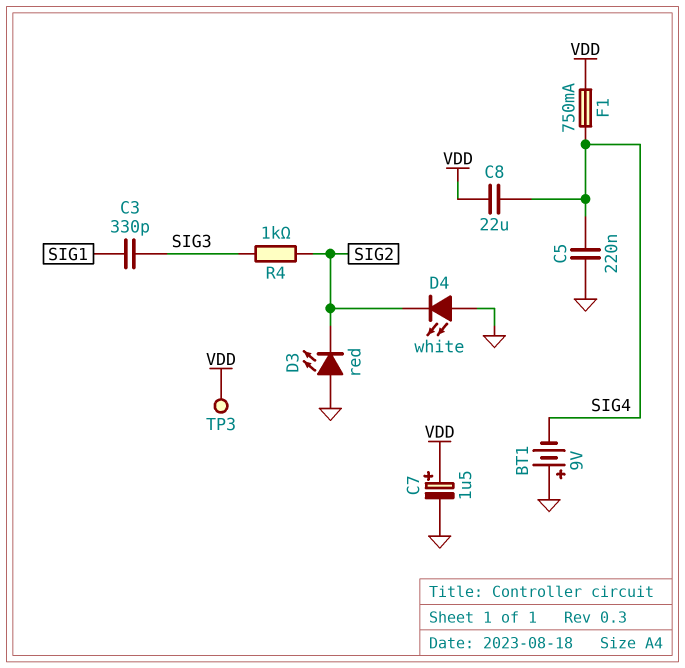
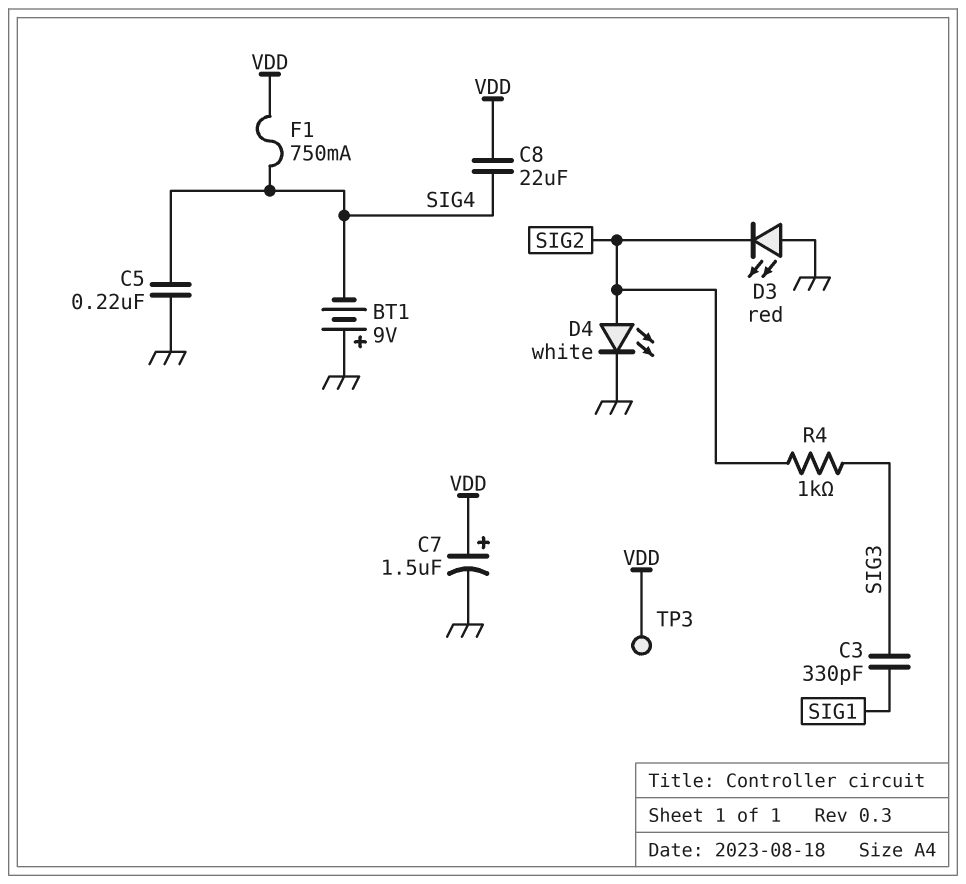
D4: LED white (A GND, K SIG2) -> LED white (A SIG2, K GND)

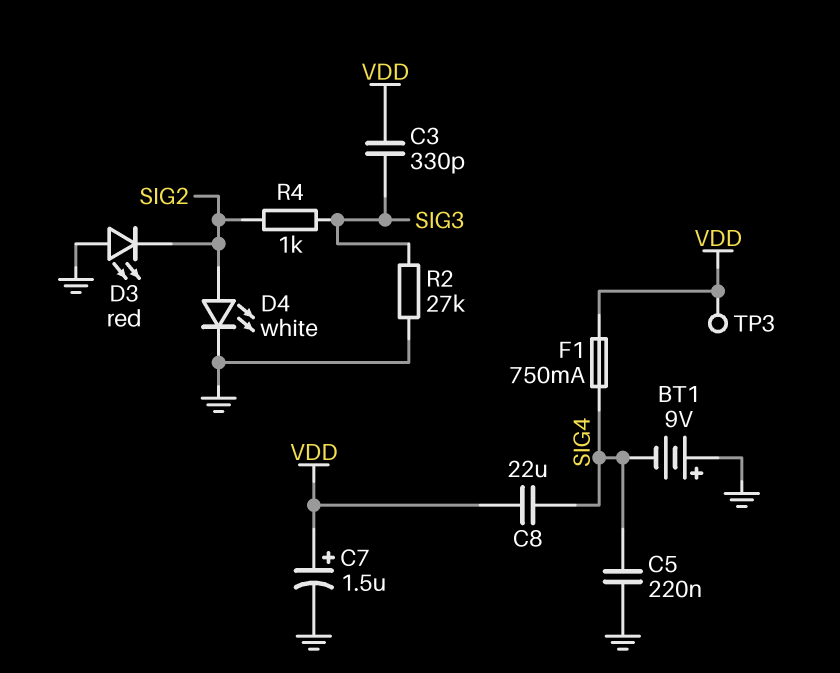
C3: 330pF (SIG1, SIG3) -> 330pF (SIG3, VDD)
R2: none -> 27k (GND, SIG3)

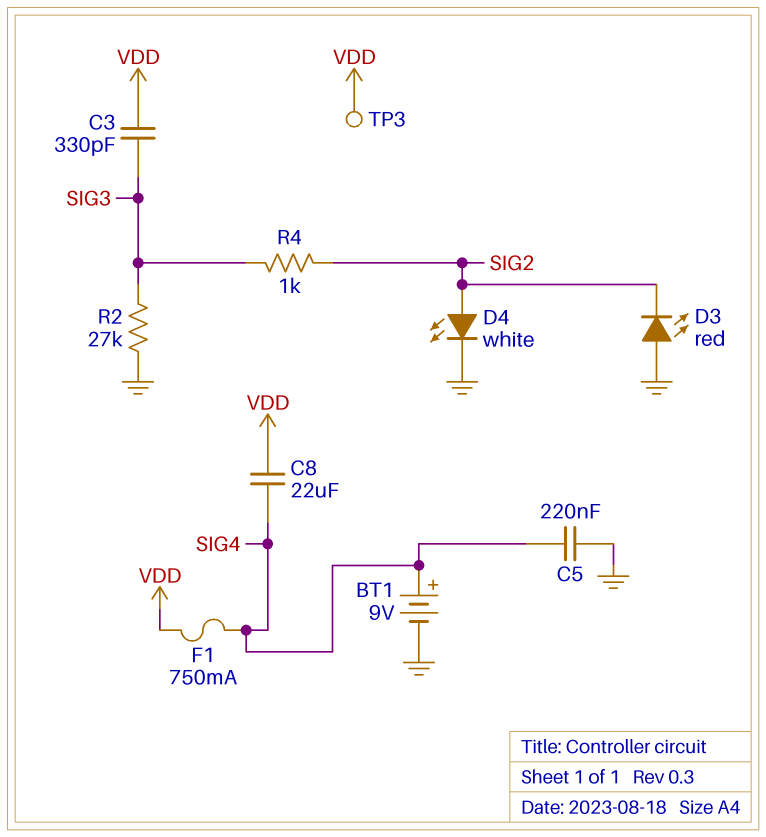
BT1: 9V (plus GND, minus SIG4) -> 9V (plus SIG4, minus GND)
C7: 1.5uF (plus VDD, minus GND) -> none

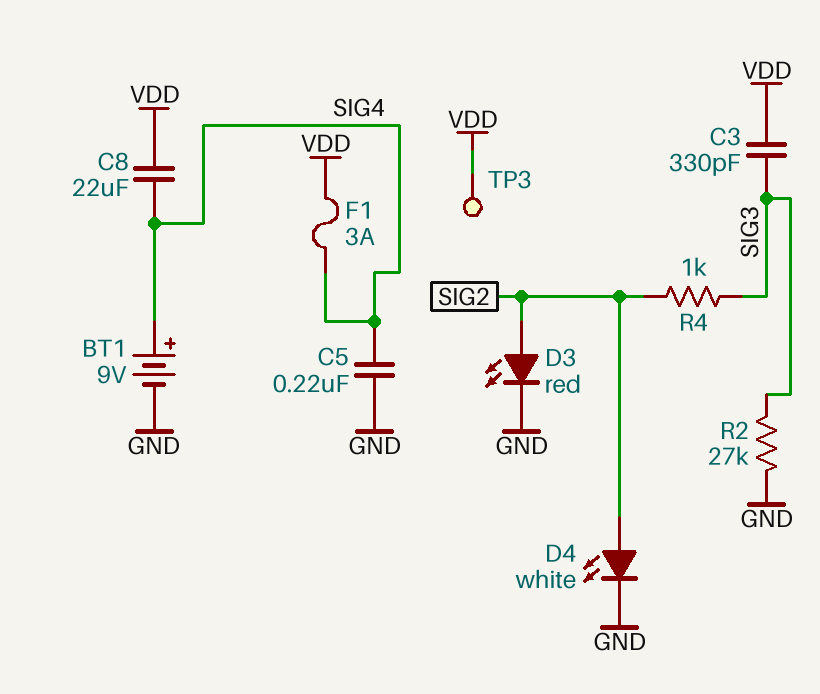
D3: LED red (A GND, K SIG2) -> LED red (A SIG2, K GND)
F1: 750mA (SIG4, VDD) -> 3A (SIG4, VDD)

